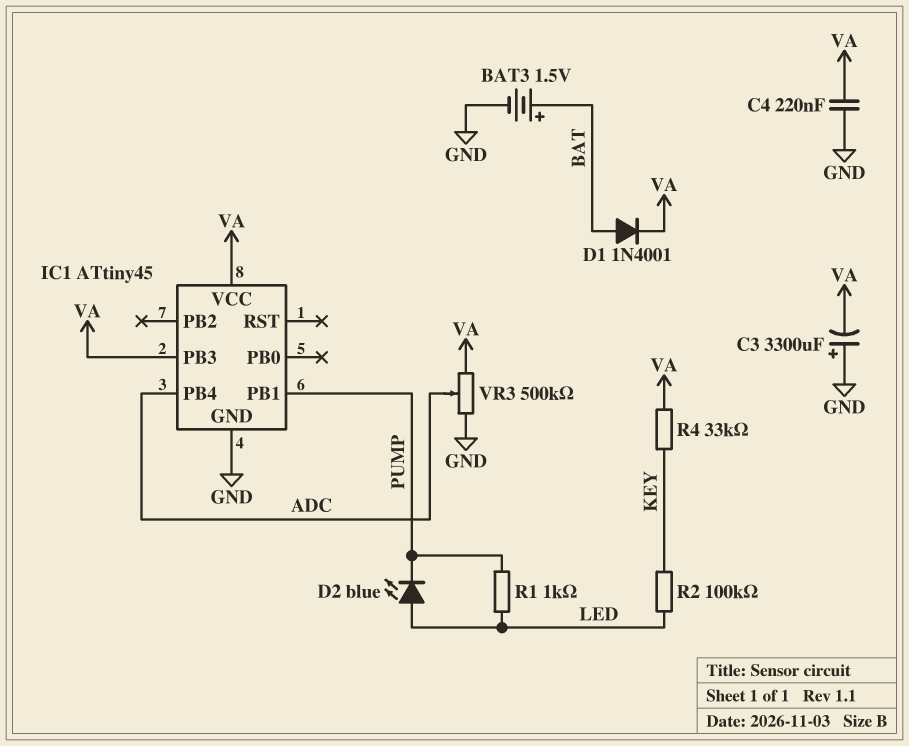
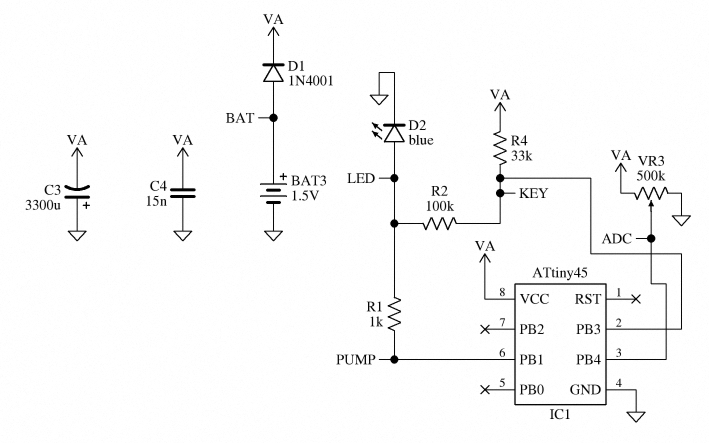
C4: 220nF (GND, VA) -> 15nF (GND, VA)
D2: LED blue (A LED, K PUMP) -> LED blue (A LED, K GND)
IC1 pin PB3: VA -> KEY

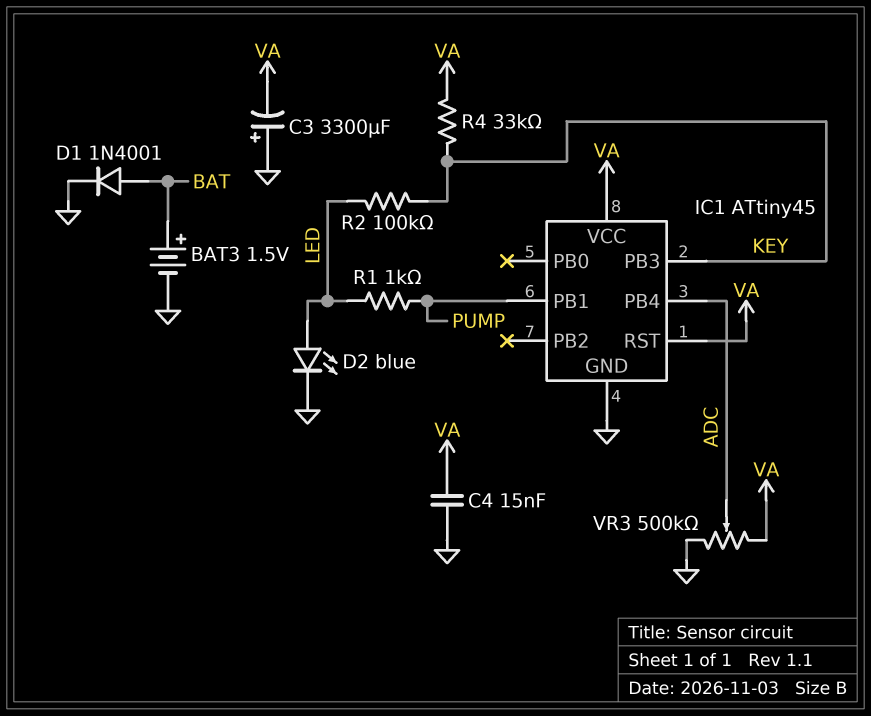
D1: diode 1N4001 (A BAT, K VA) -> diode 1N4001 (A BAT, K GND)
IC1 pin RST: none -> VA

